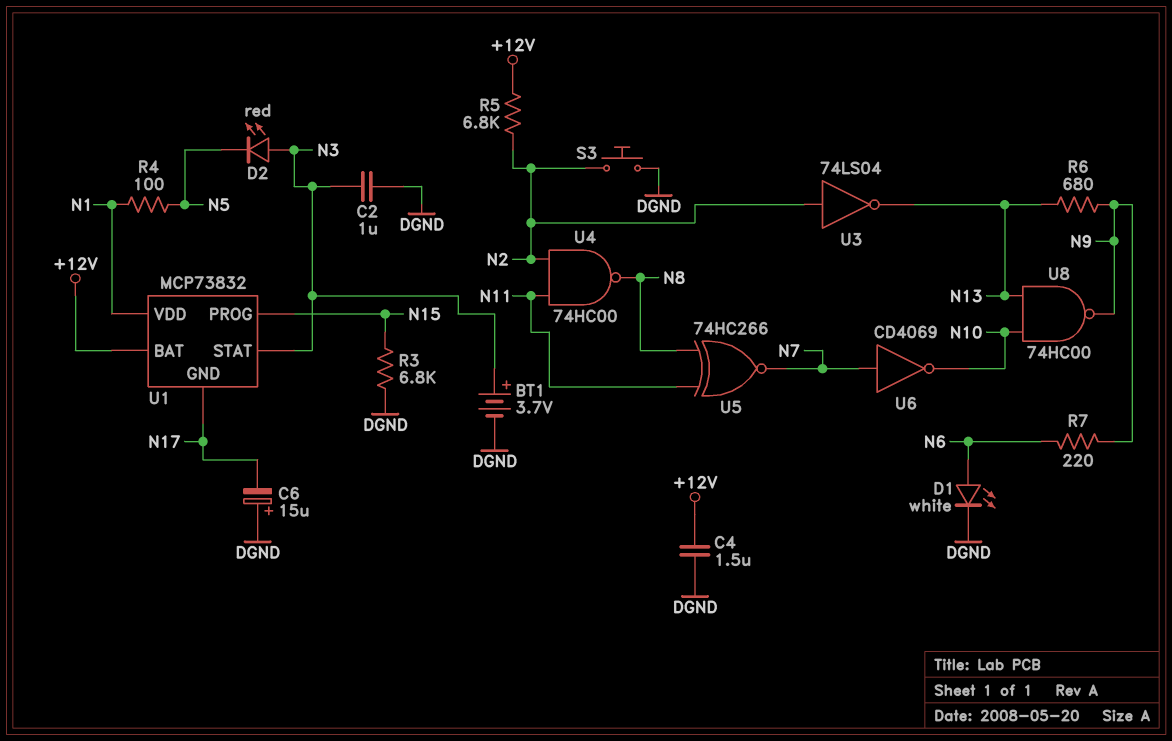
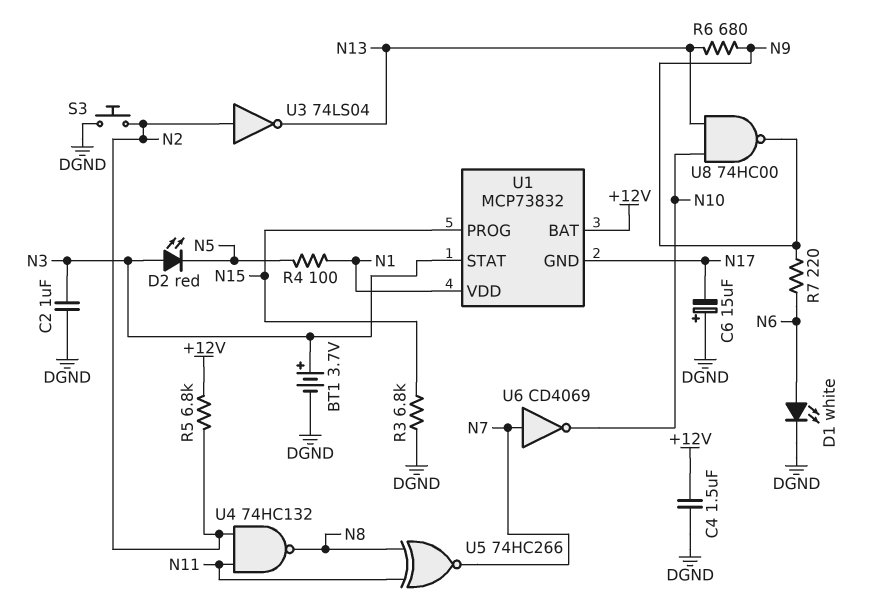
U4: NAND 74HC00 (in N2, in N11, out N8) -> NAND 74HC132 (in N2, in N11, out N8)

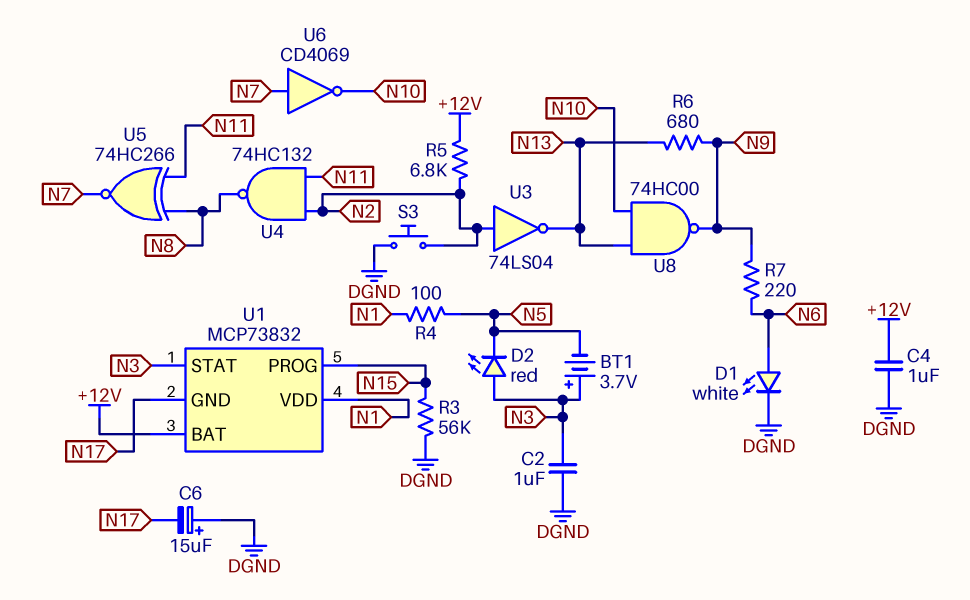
BT1: 3.7V (plus N3, minus DGND) -> 3.7V (plus N3, minus N5)
C4: 1.5uF (+12V, DGND) -> 1uF (+12V, DGND)
R3: 6.8k (DGND, N15) -> 56k (DGND, N15)

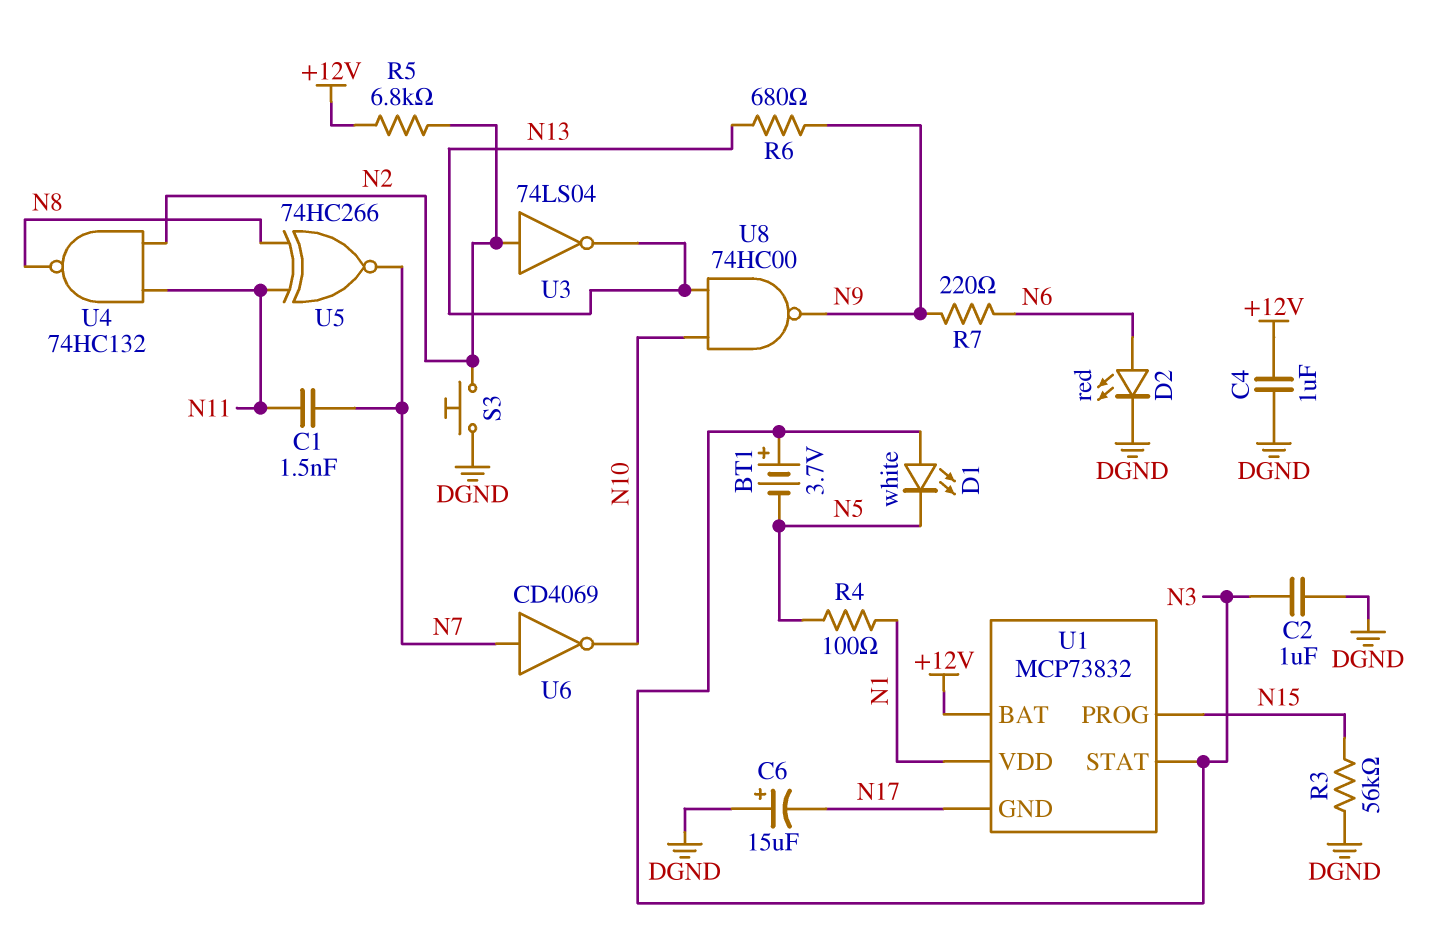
C1: none -> 1.5nF (N7, N11)
D1: LED white (A N6, K DGND) -> LED white (A N3, K N5)
D2: LED red (A N3, K N5) -> LED red (A N6, K DGND)

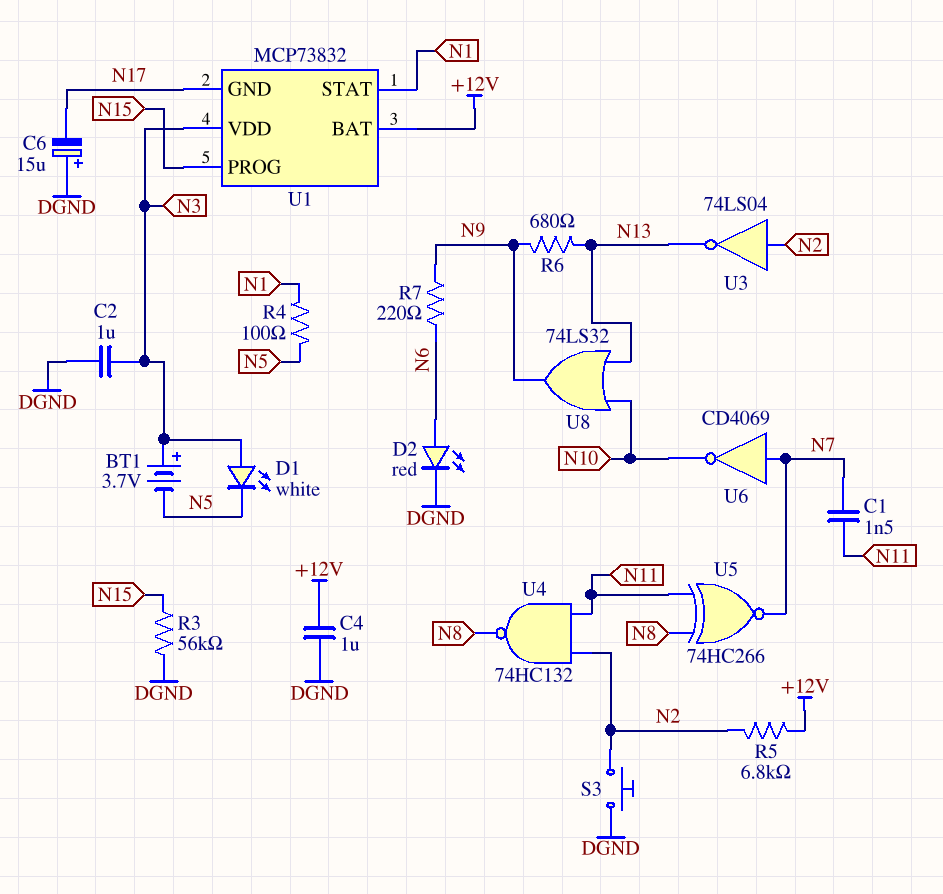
U1 pin STAT: N3 -> N1
U1 pin VDD: N1 -> N3
U8: NAND 74HC00 (in N10, in N13, out N9) -> OR 74LS32 (in N10, in N13, out N9)

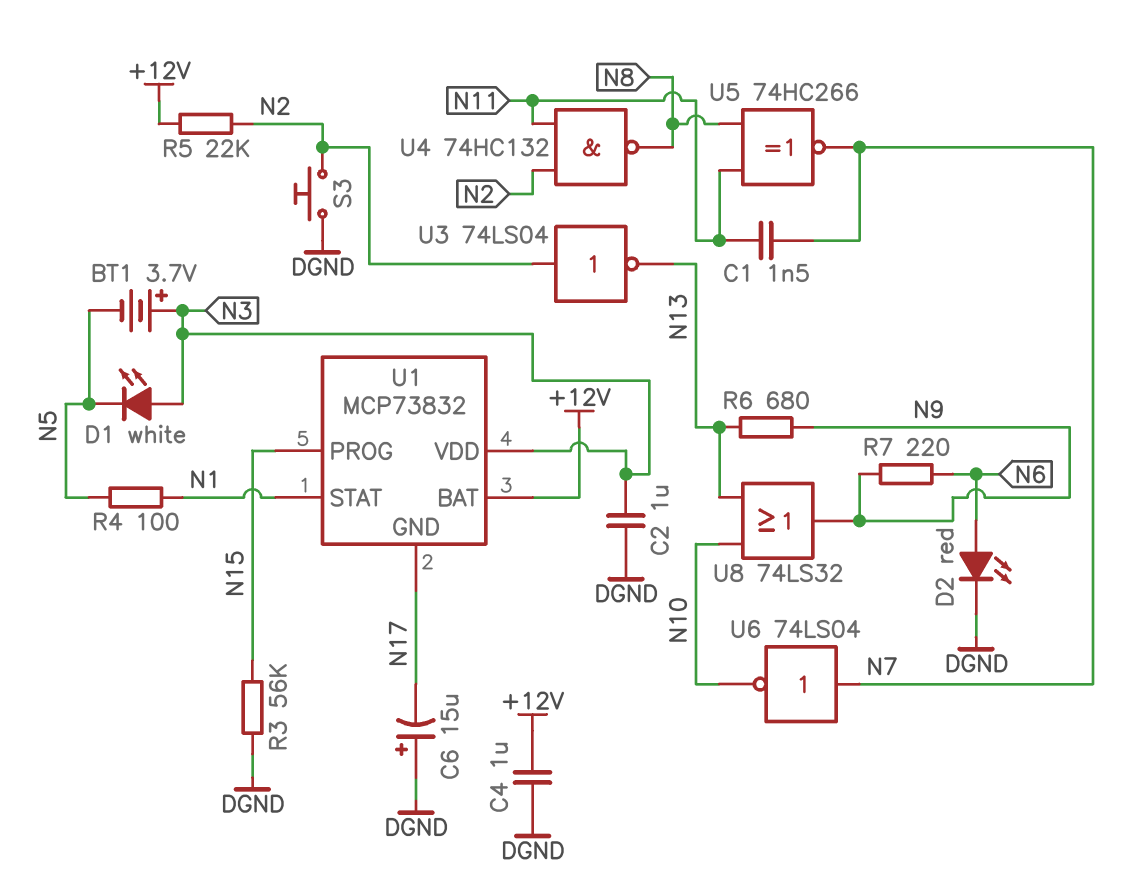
R5: 6.8k (+12V, N2) -> 22k (+12V, N2)
U6: NOT CD4069 (in N7, out N10) -> NOT 74LS04 (in N7, out N10)

